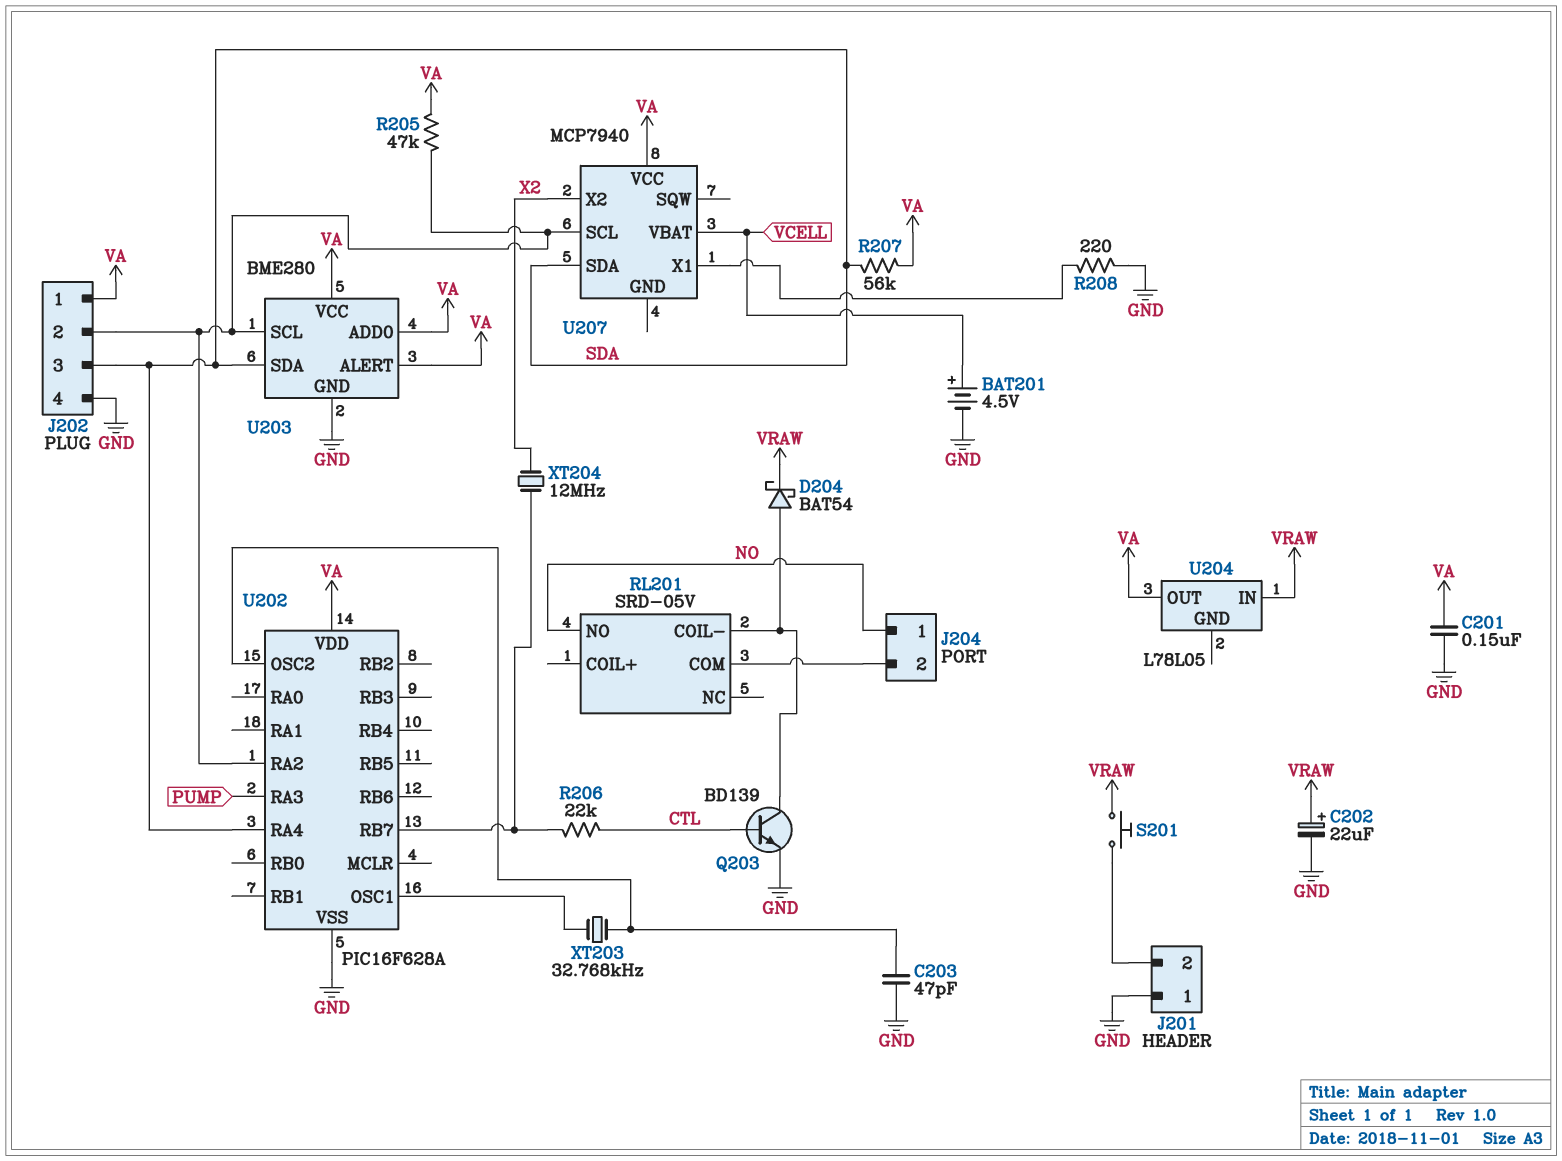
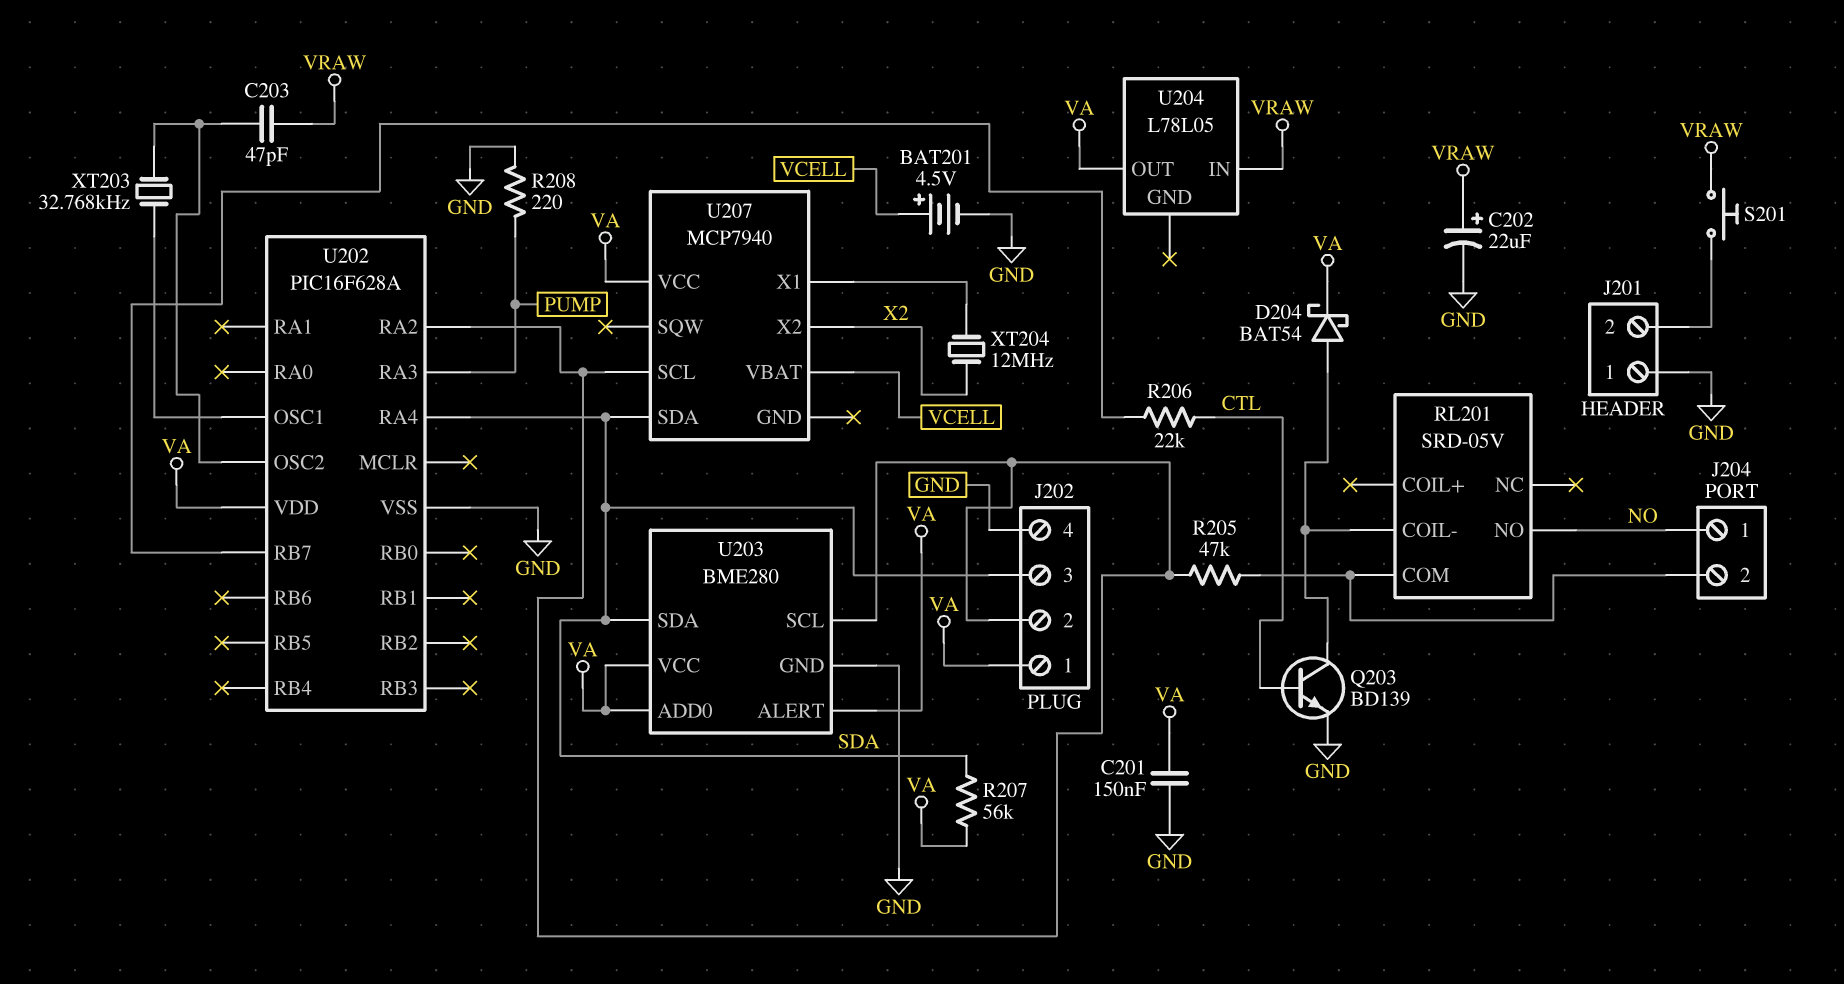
C203: 47pF (GND, U202/OSC2) -> 47pF (U202/OSC2, VRAW)
D204: schottky BAT54 (A RL201/COIL-, K VRAW) -> schottky BAT54 (A RL201/COIL-, K VA)
R205: 47k (J202/2, VA) -> 47k (J202/2, J204/2)
R208: 220 (GND, U207/X1) -> 220 (GND, PUMP)
XT204: 12MHz (U202/RB7, X2) -> 12MHz (U207/X1, X2)

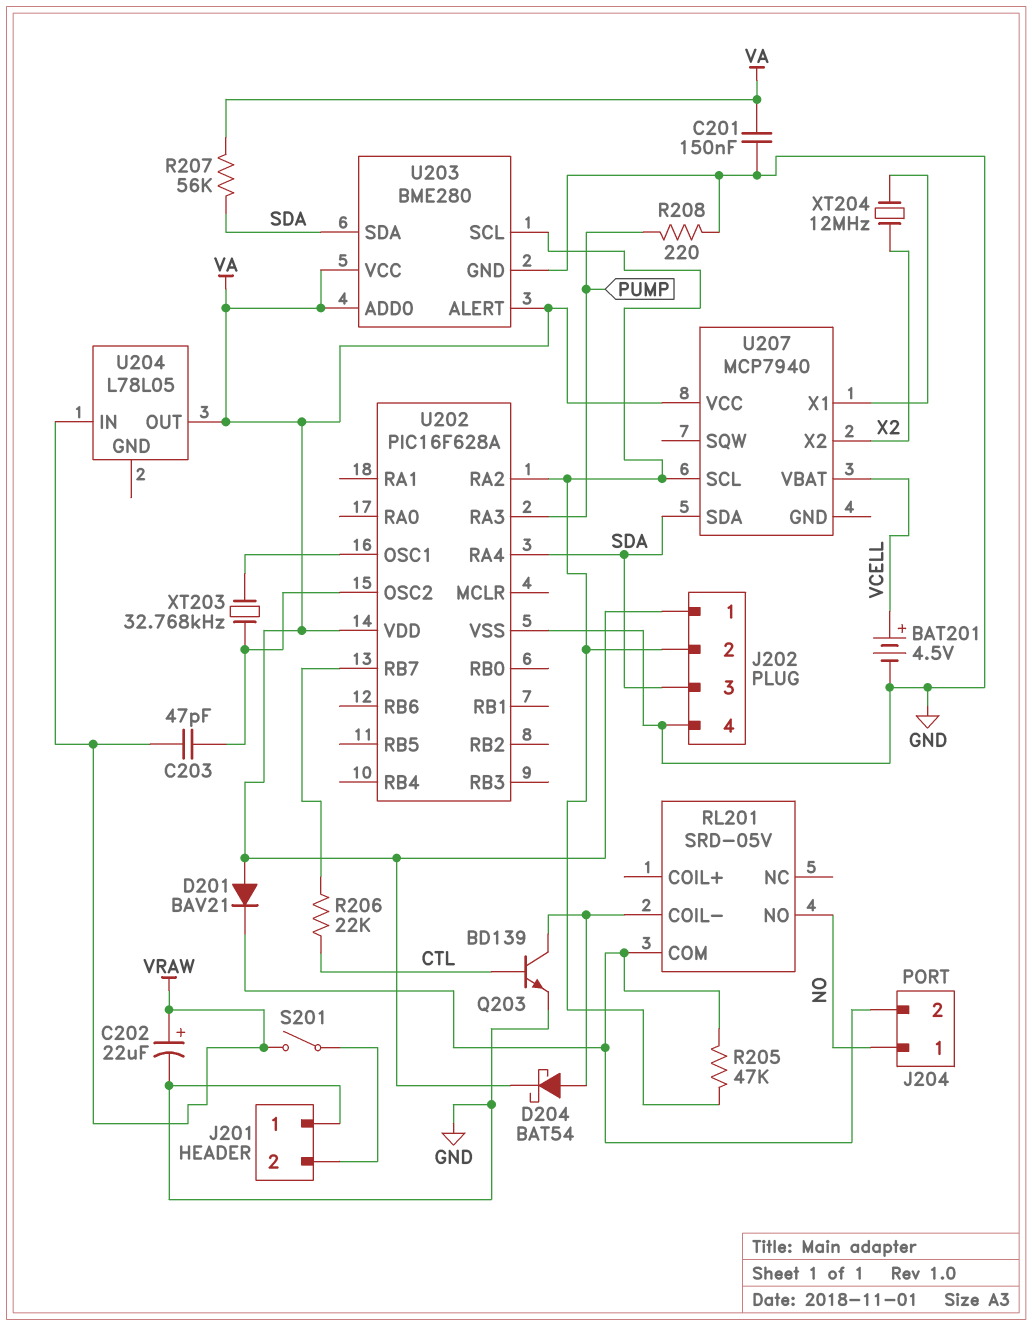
D201: none -> diode BAV21 (A VA, K J204/2)
S201: button (J201/2, VRAW) -> switch (J201/2, VRAW)

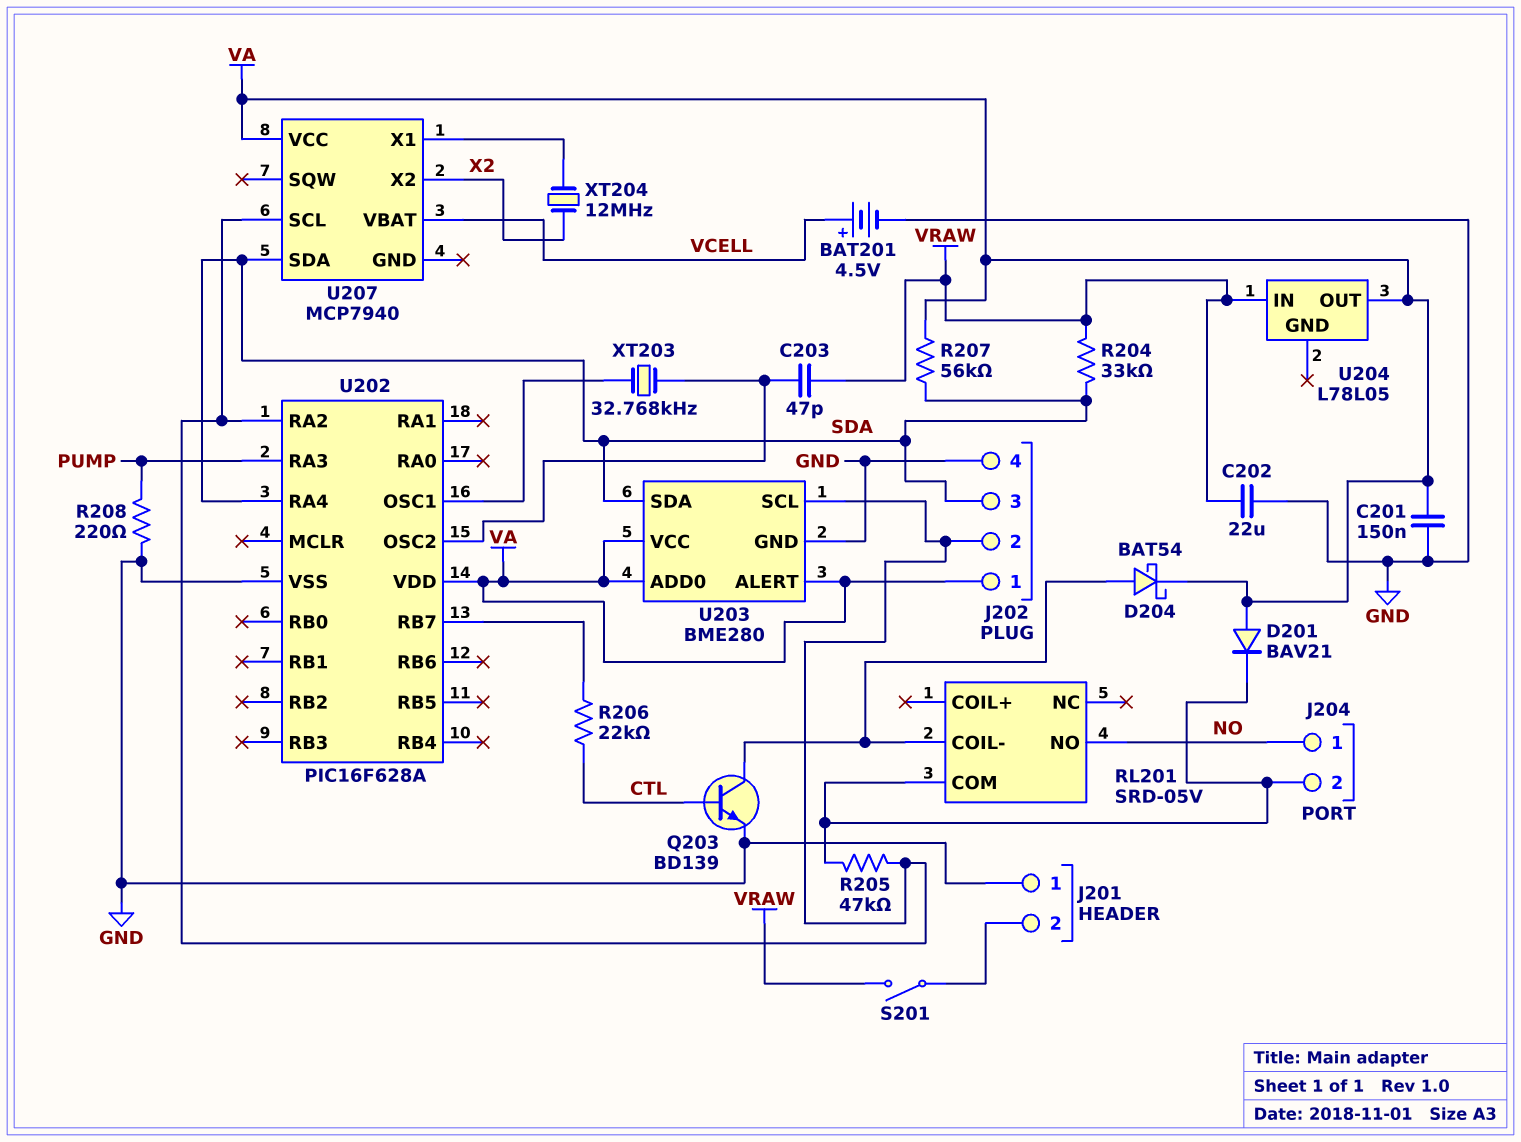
C202: 22uF (plus VRAW, minus GND) -> 22uF (GND, VRAW)
R204: none -> 33k (SDA, VRAW)

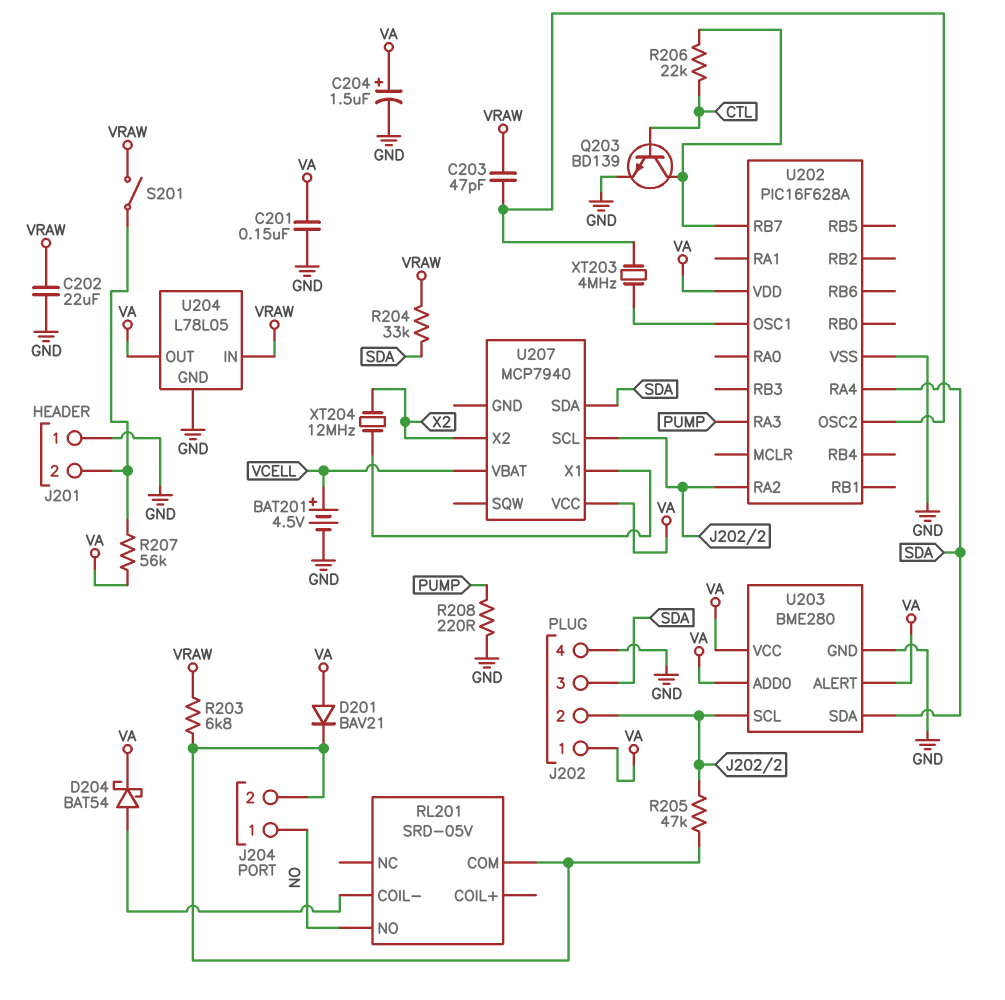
C204: none -> 1.5uF (plus VA, minus GND)
Q203: NPN BD139 (B CTL, C RL201/COIL-, E GND) -> NPN BD139 (B CTL, C U202/RB7, E GND)
R203: none -> 6.8k (J204/2, VRAW)
R207: 56k (SDA, VA) -> 56k (J201/2, VA)
U204 pin GND: none -> GND
XT203: 32.768kHz (U202/OSC1, U202/OSC2) -> 4MHz (U202/OSC1, U202/OSC2)

